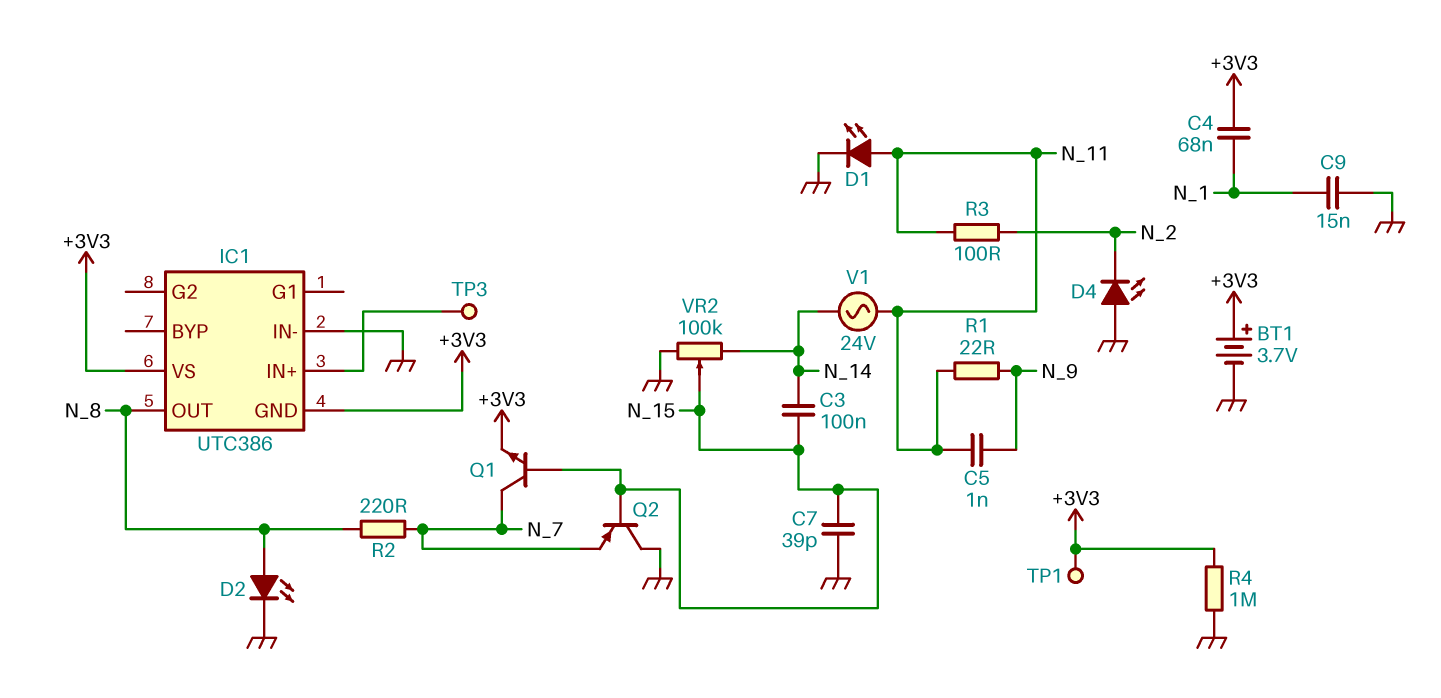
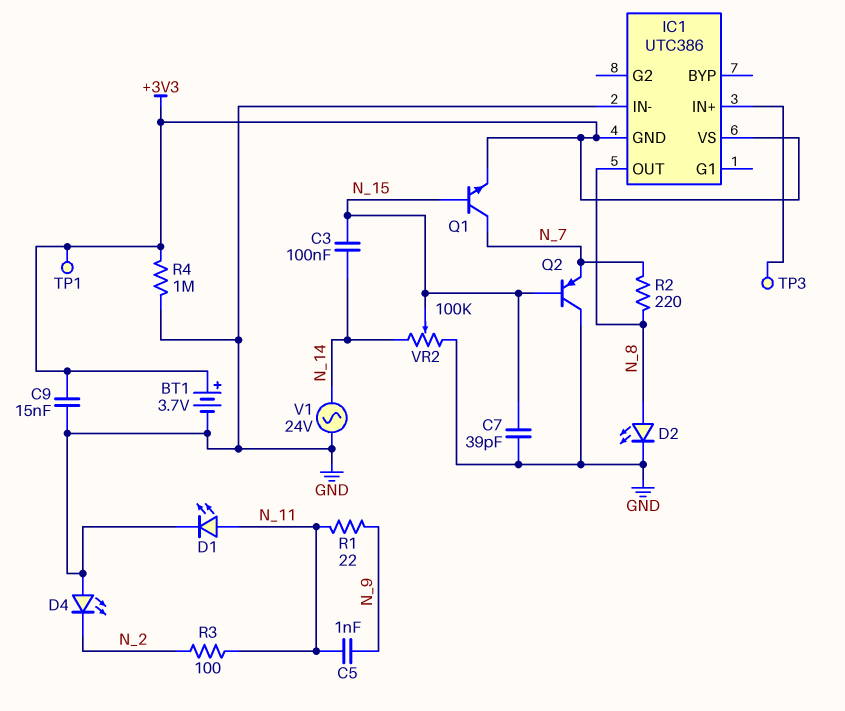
C4: 68nF (+3V3, N_1) -> none
C9: 15nF (GND, N_1) -> 15nF (+3V3, GND)
V1: AC 24V (N_11, N_14) -> AC 24V (GND, N_14)

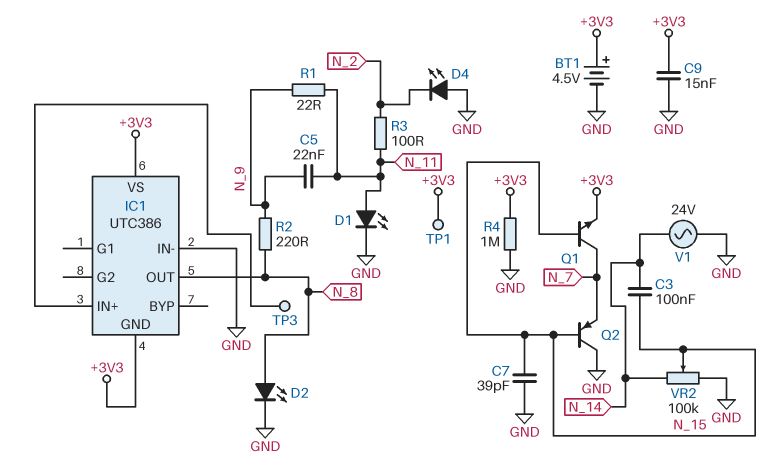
BT1: 3.7V (plus +3V3, minus GND) -> 4.5V (plus +3V3, minus GND)
C5: 1nF (N_9, N_11) -> 22nF (N_9, N_11)
R2: 220 (N_7, N_8) -> 220 (N_8, N_9)

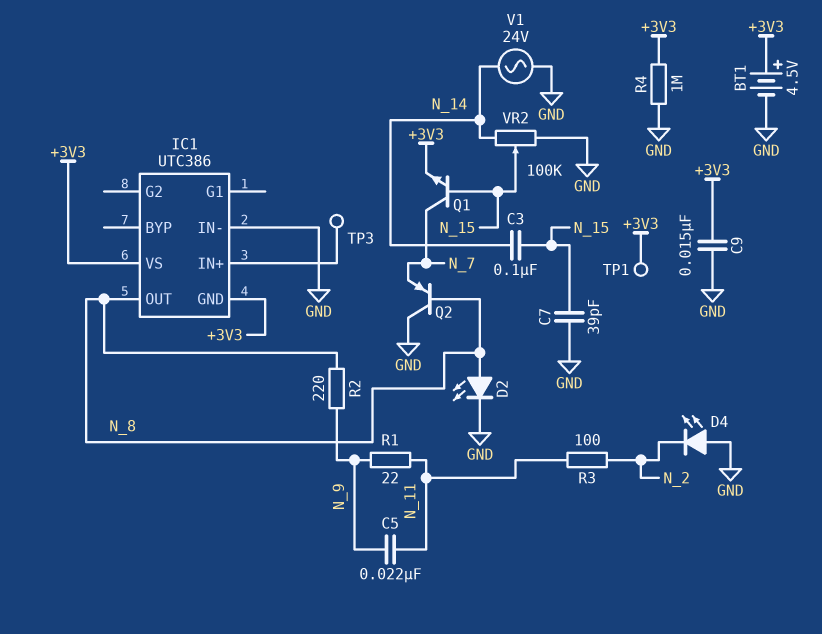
D1: LED (A N_11, K GND) -> none
Q2: PNP (B N_15, C GND, E N_7) -> PNP (B N_8, C GND, E N_7)

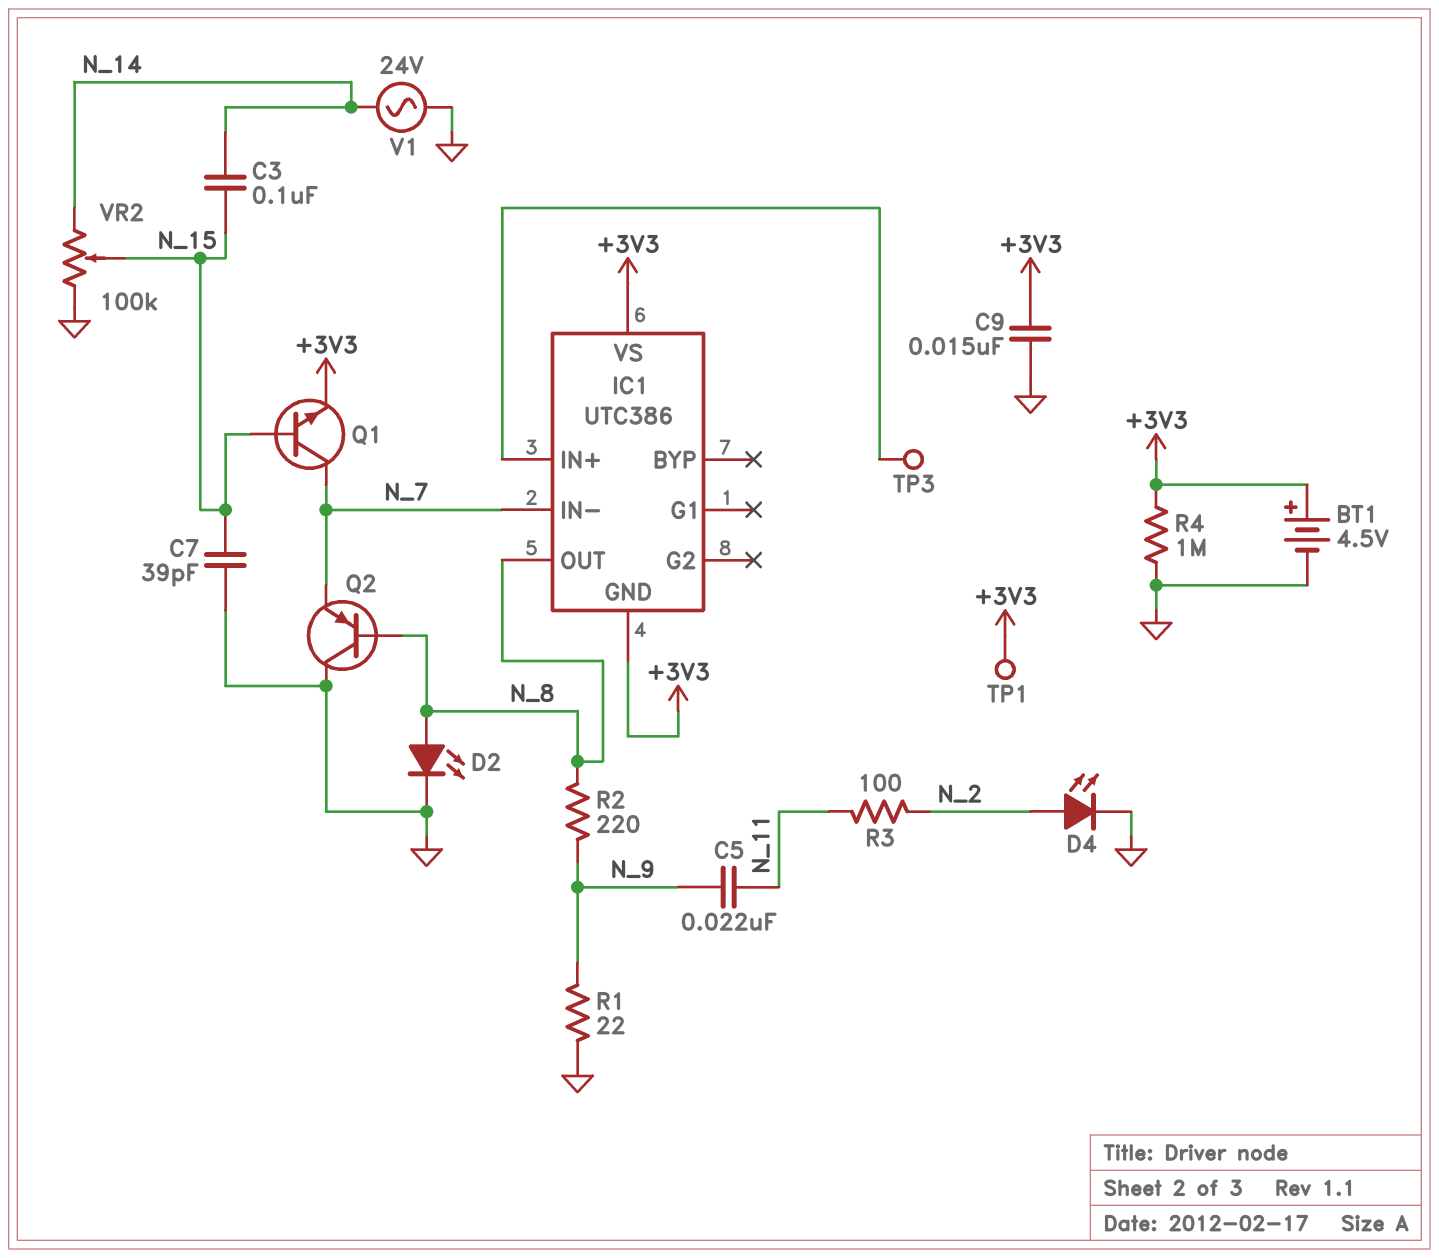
D4: LED (A GND, K N_2) -> LED (A N_2, K GND)
IC1 pin IN-: GND -> N_7
R1: 22 (N_9, N_11) -> 22 (GND, N_9)

